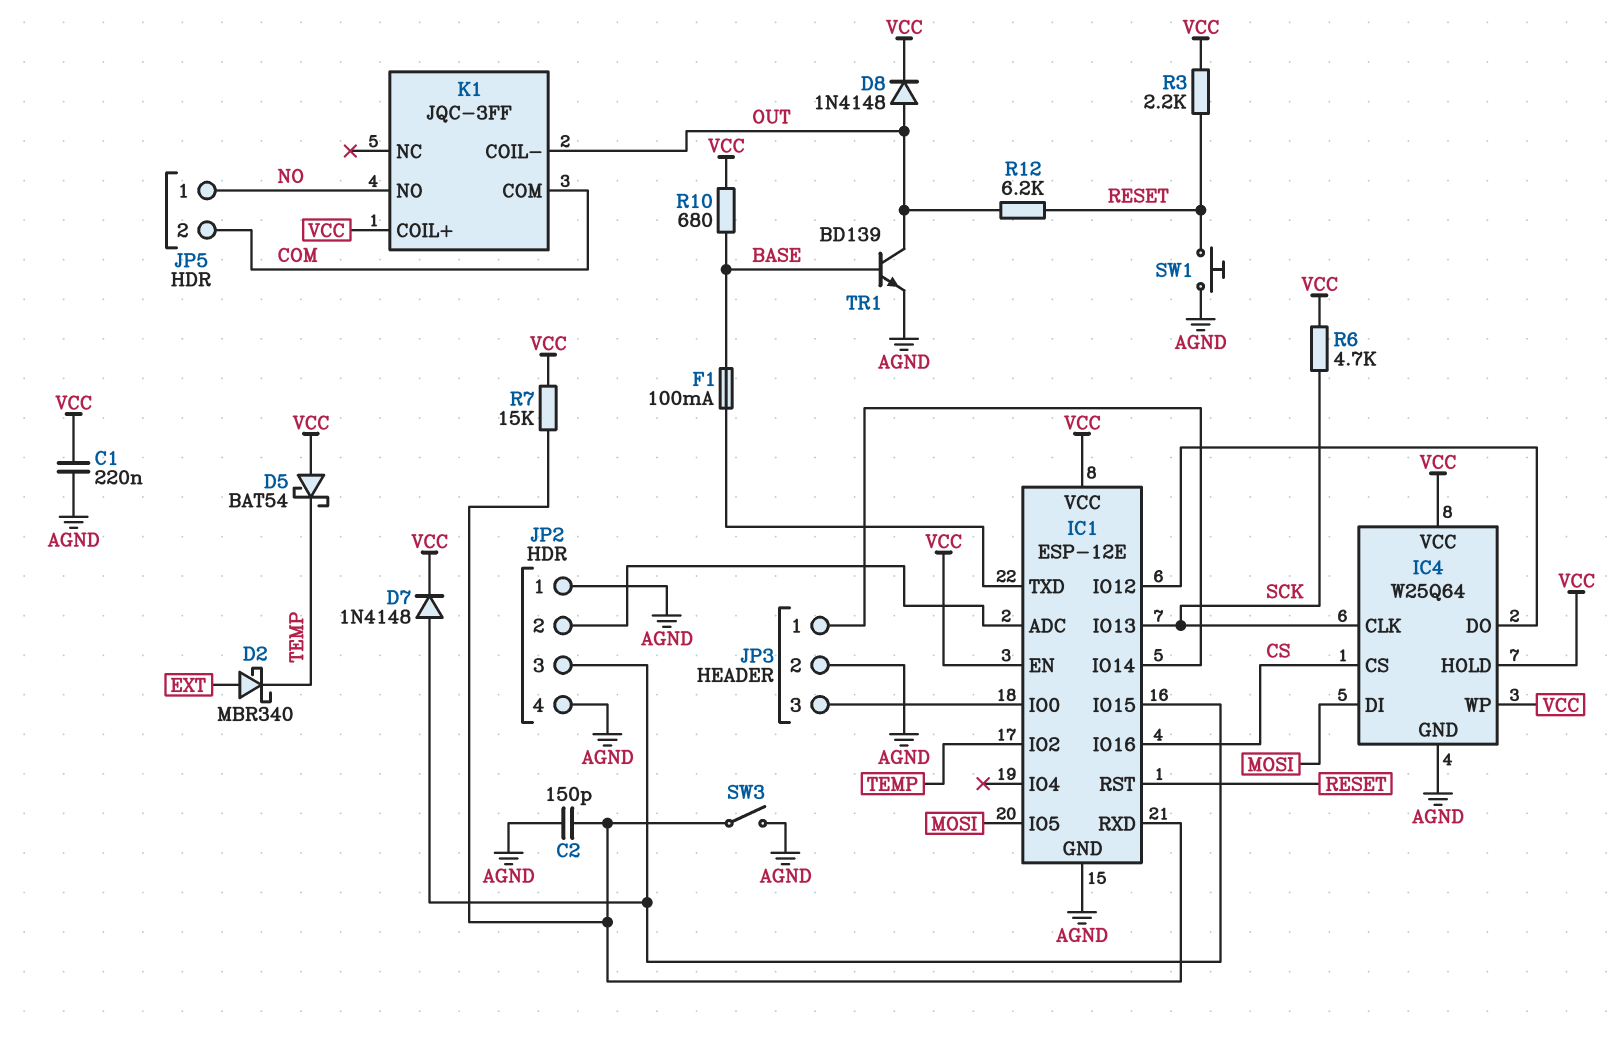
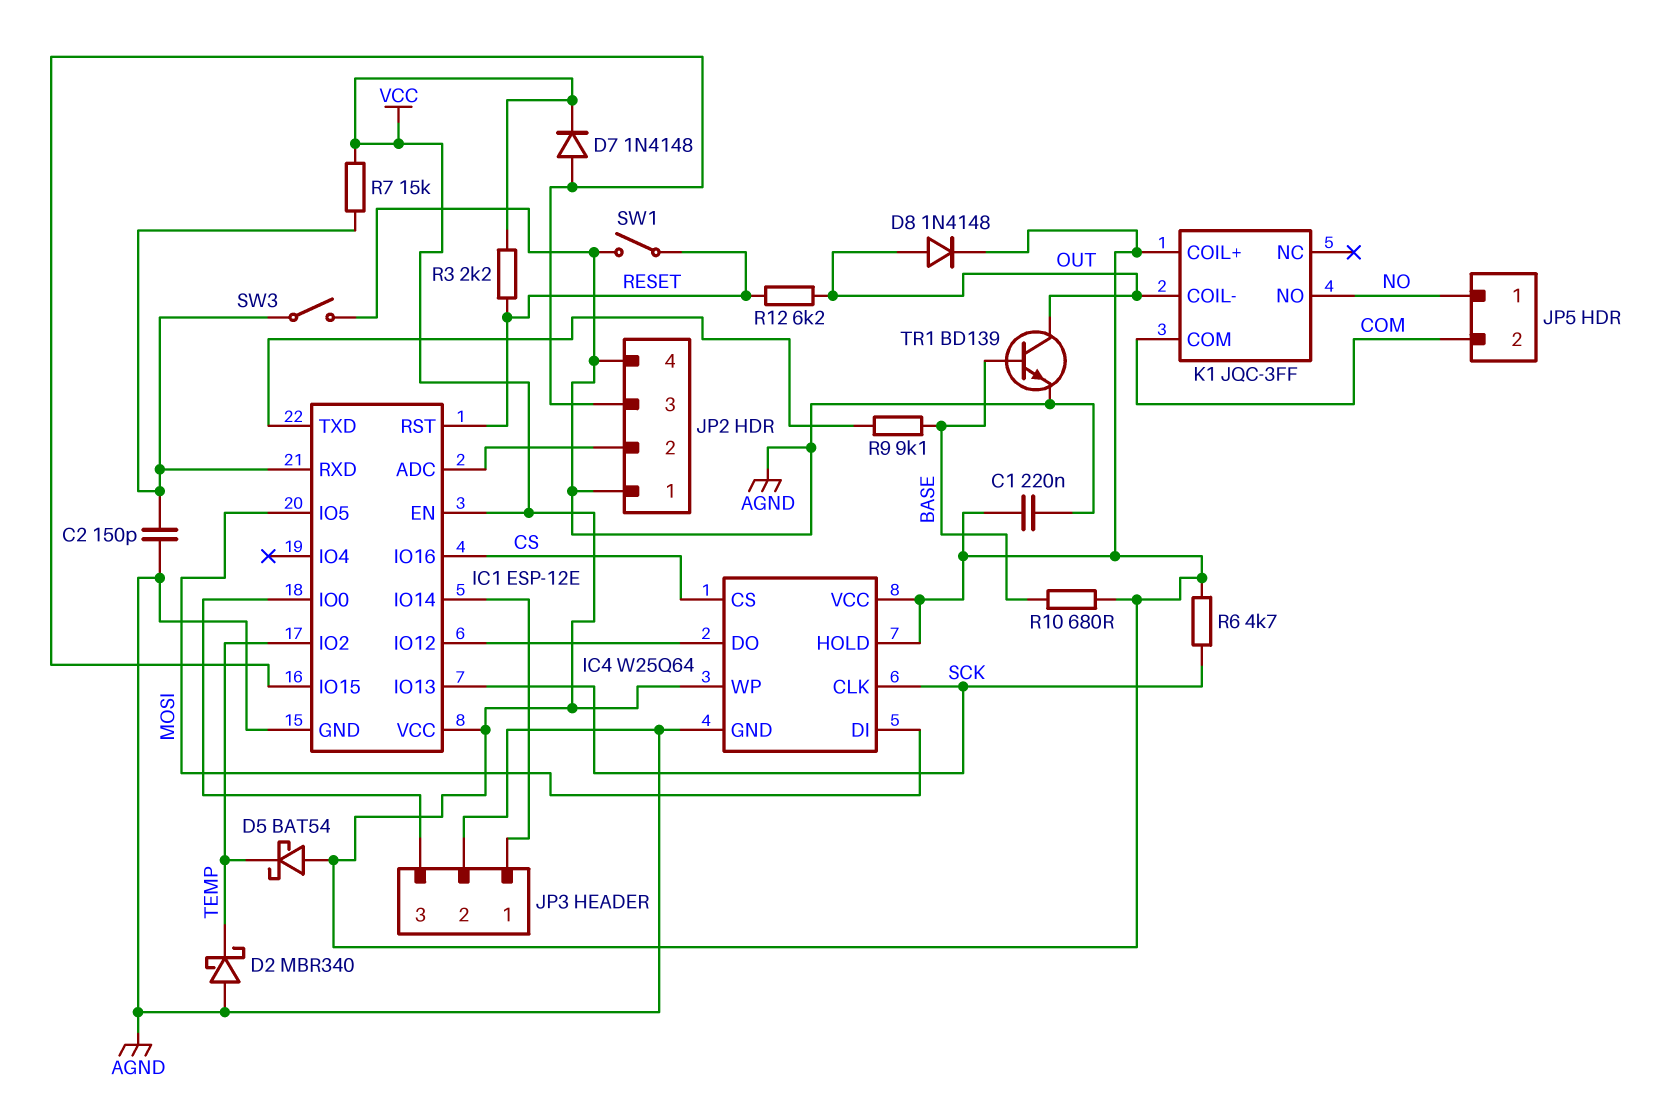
D2: schottky MBR340 (A EXT, K TEMP) -> schottky MBR340 (A AGND, K TEMP)
F1: 100mA (BASE, IC1/TXD) -> none
R9: none -> 9.1k (BASE, IC1/TXD)
SW1: button (AGND, RESET) -> switch (AGND, RESET)

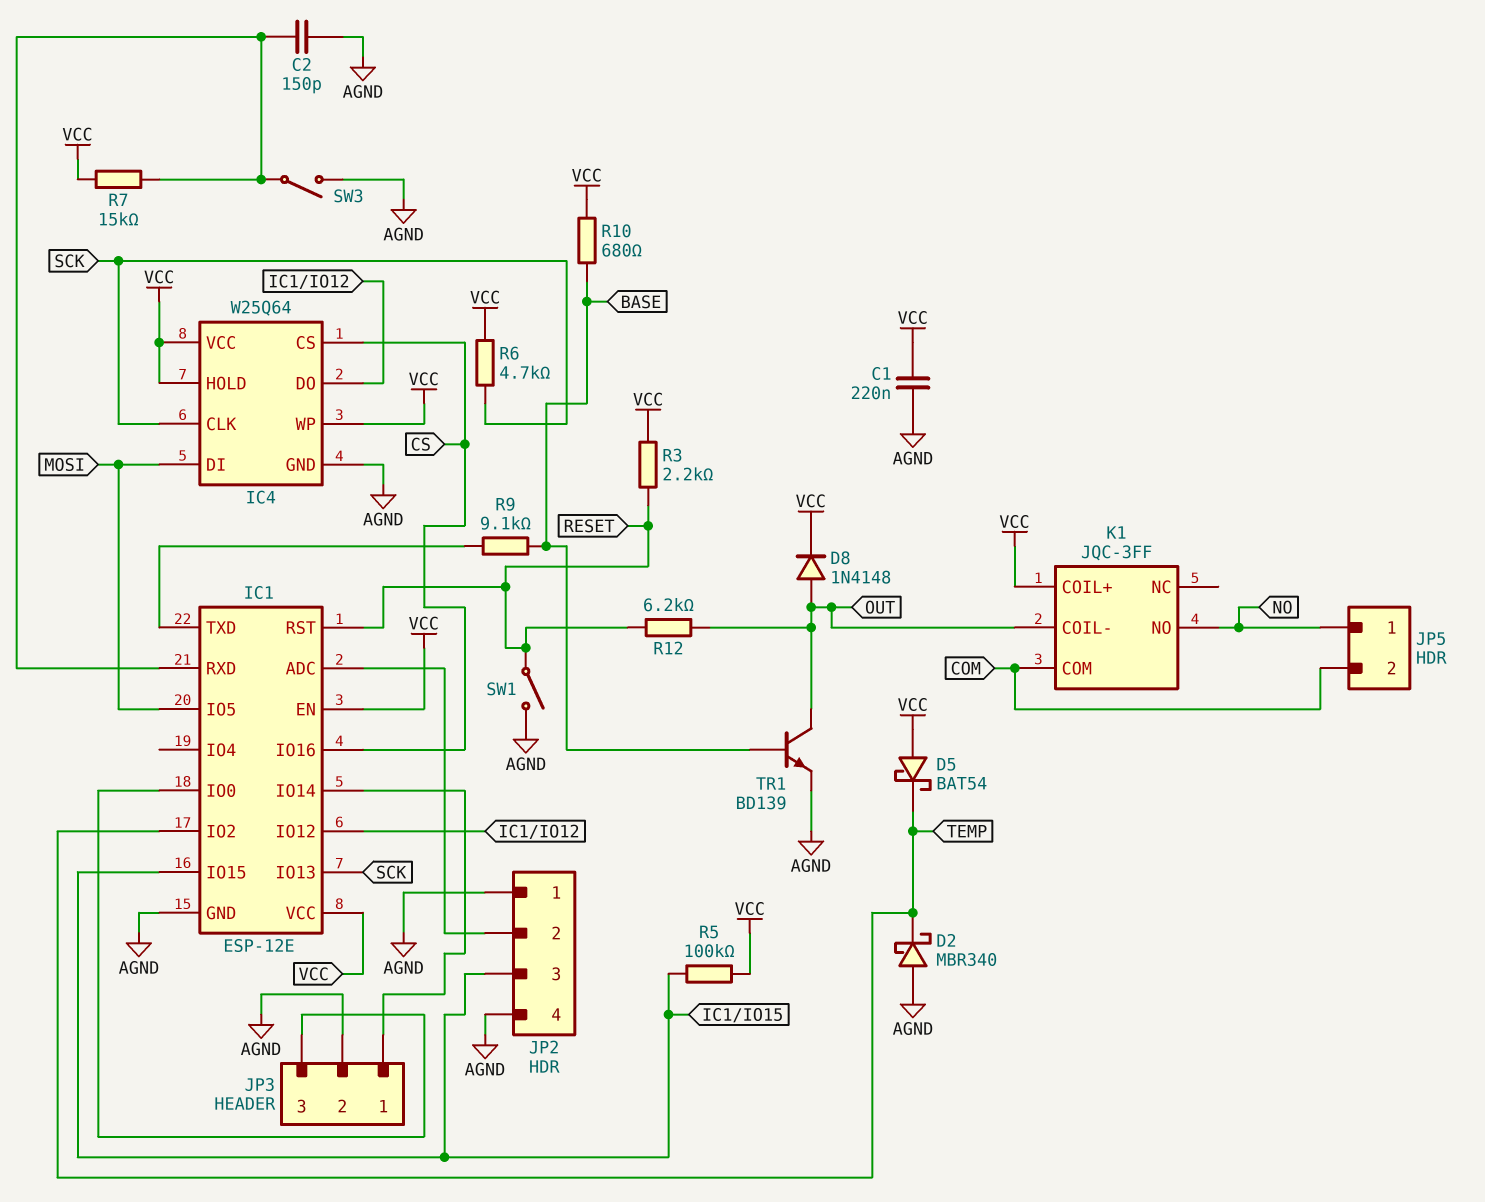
D7: diode 1N4148 (A IC1/IO15, K VCC) -> none
R5: none -> 100k (IC1/IO15, VCC)

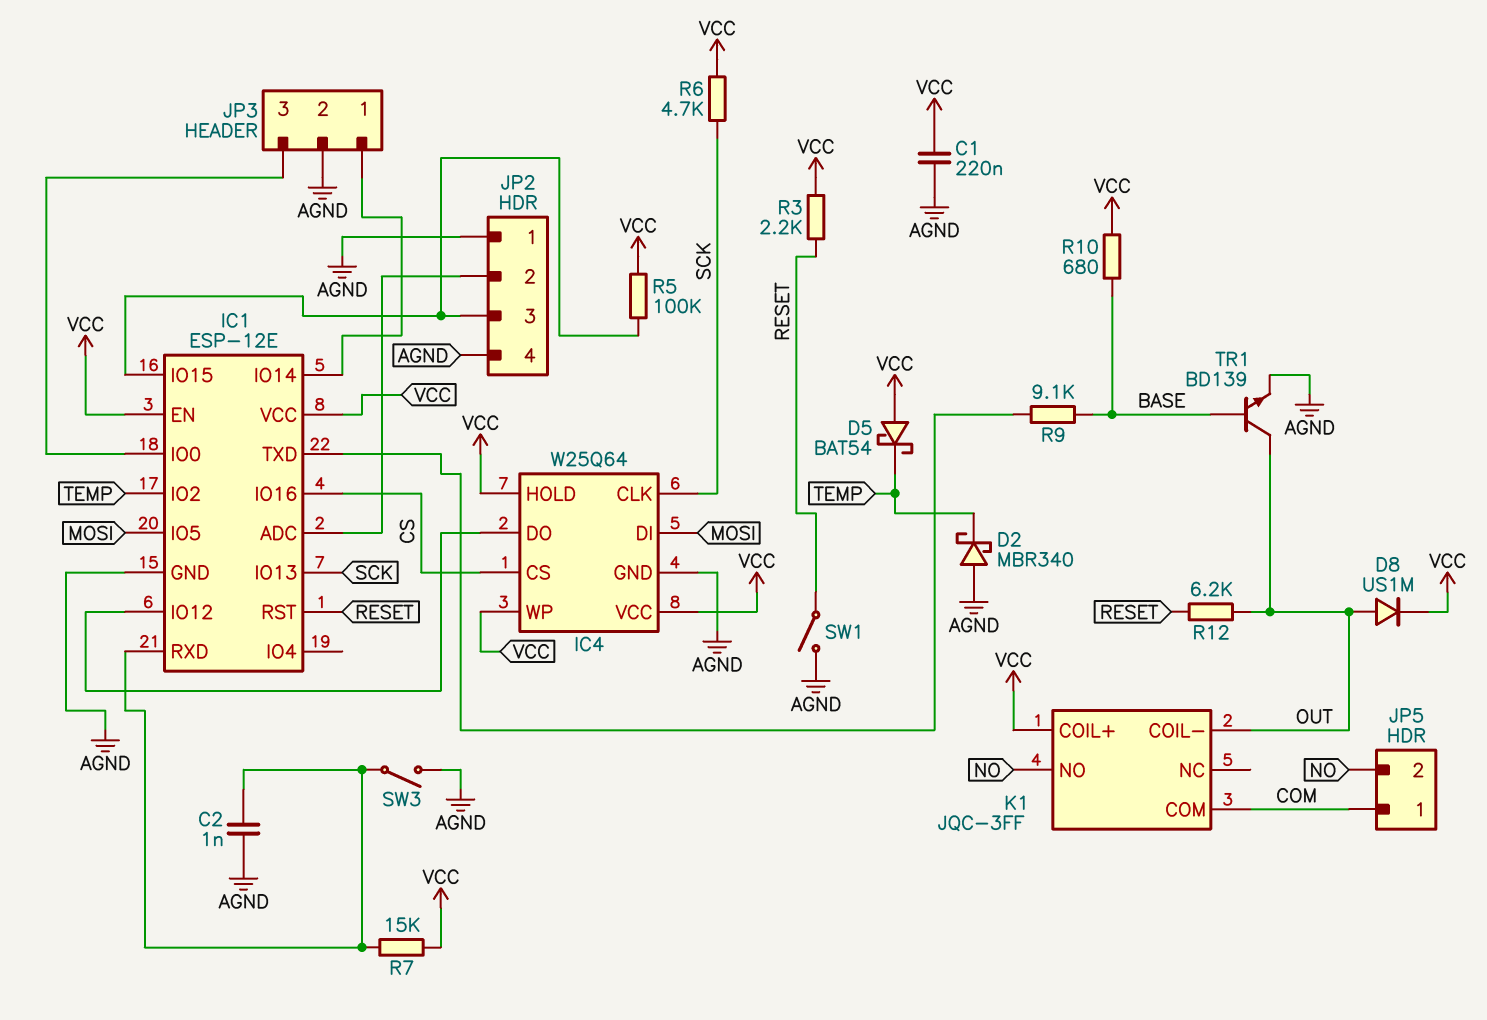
C2: 150pF (AGND, IC1/RXD) -> 1nF (AGND, IC1/RXD)
D8: diode 1N4148 (A OUT, K VCC) -> diode US1M (A OUT, K VCC)
JP5 pin 1: NO -> COM
JP5 pin 2: COM -> NO

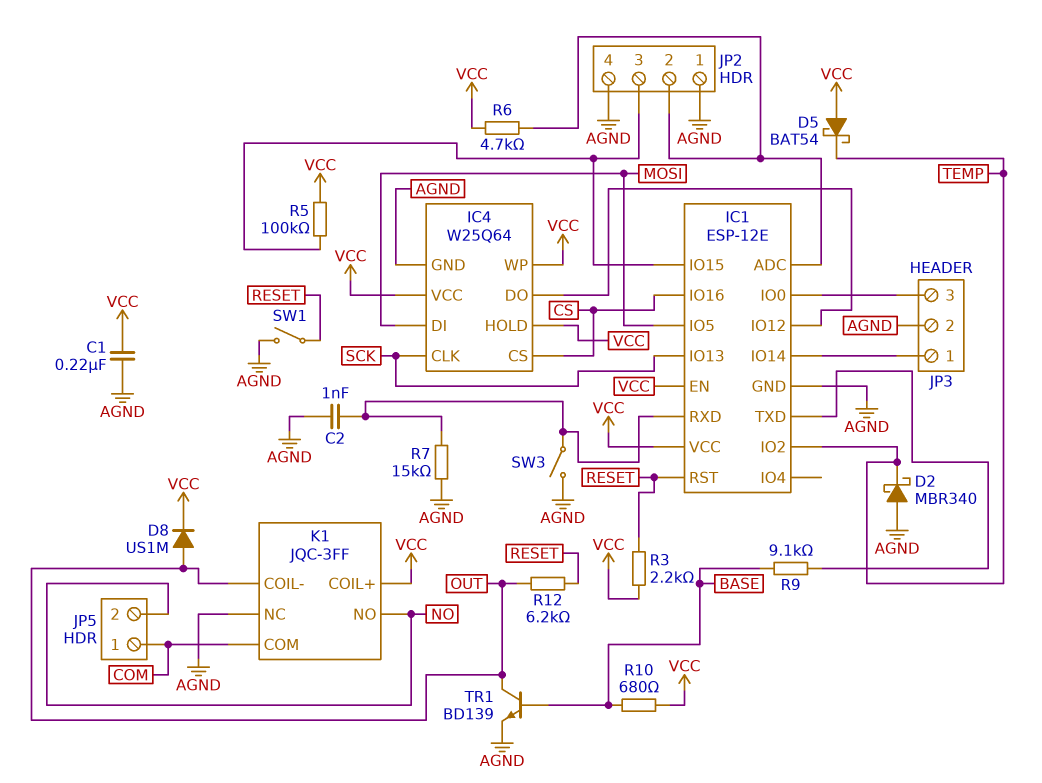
K1 pin NC: none -> AGND
R6: 4.7k (SCK, VCC) -> 4.7k (IC1/ADC, VCC)
R7: 15k (IC1/RXD, VCC) -> 15k (AGND, IC1/RXD)

